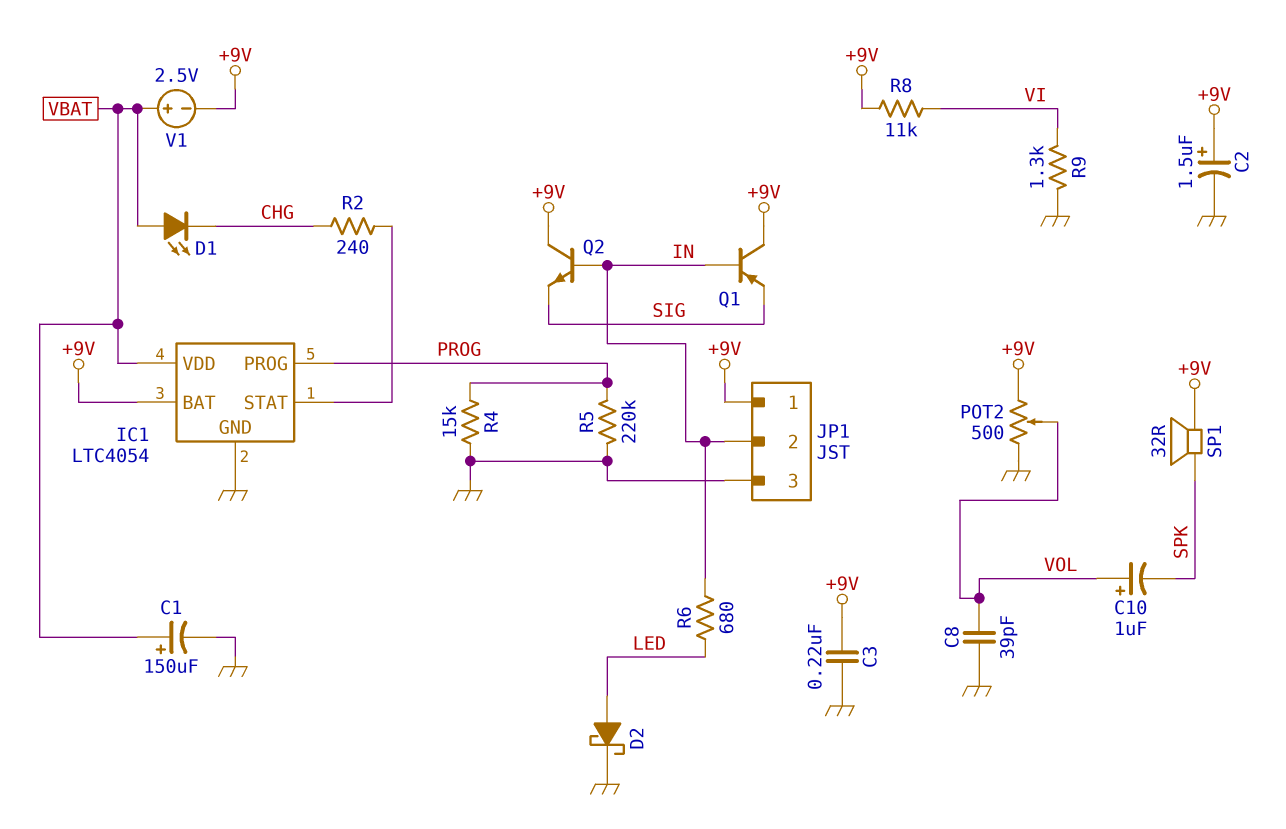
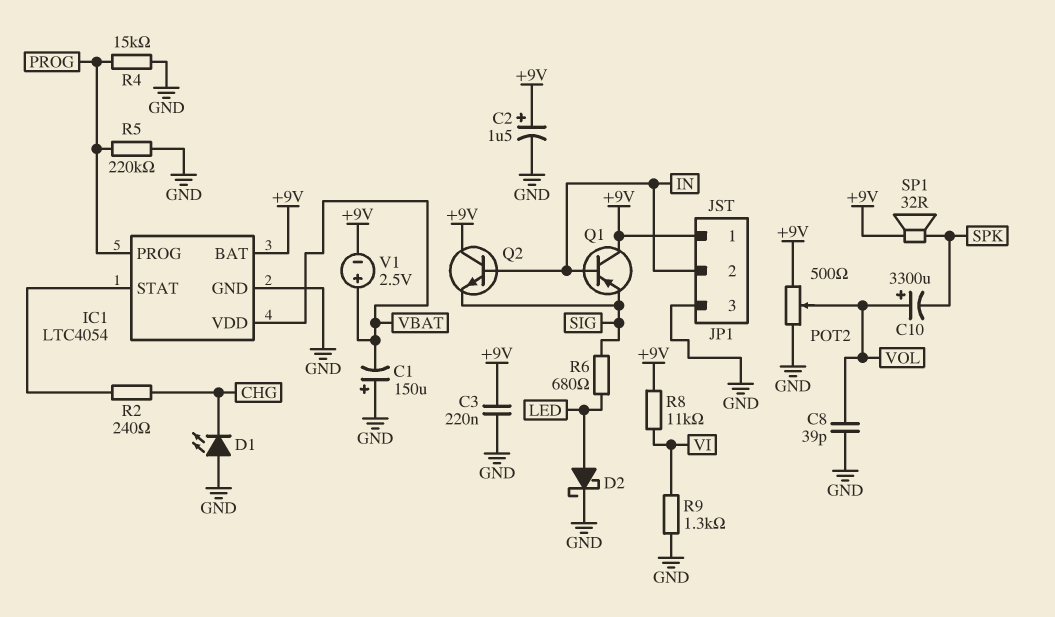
C1: 150uF (plus VBAT, minus GND) -> 150uF (plus GND, minus VBAT)
C10: 1uF (plus VOL, minus SPK) -> 3300uF (plus VOL, minus SPK)
D1: LED (A VBAT, K CHG) -> LED (A GND, K CHG)
R6: 680 (IN, LED) -> 680 (LED, SIG)

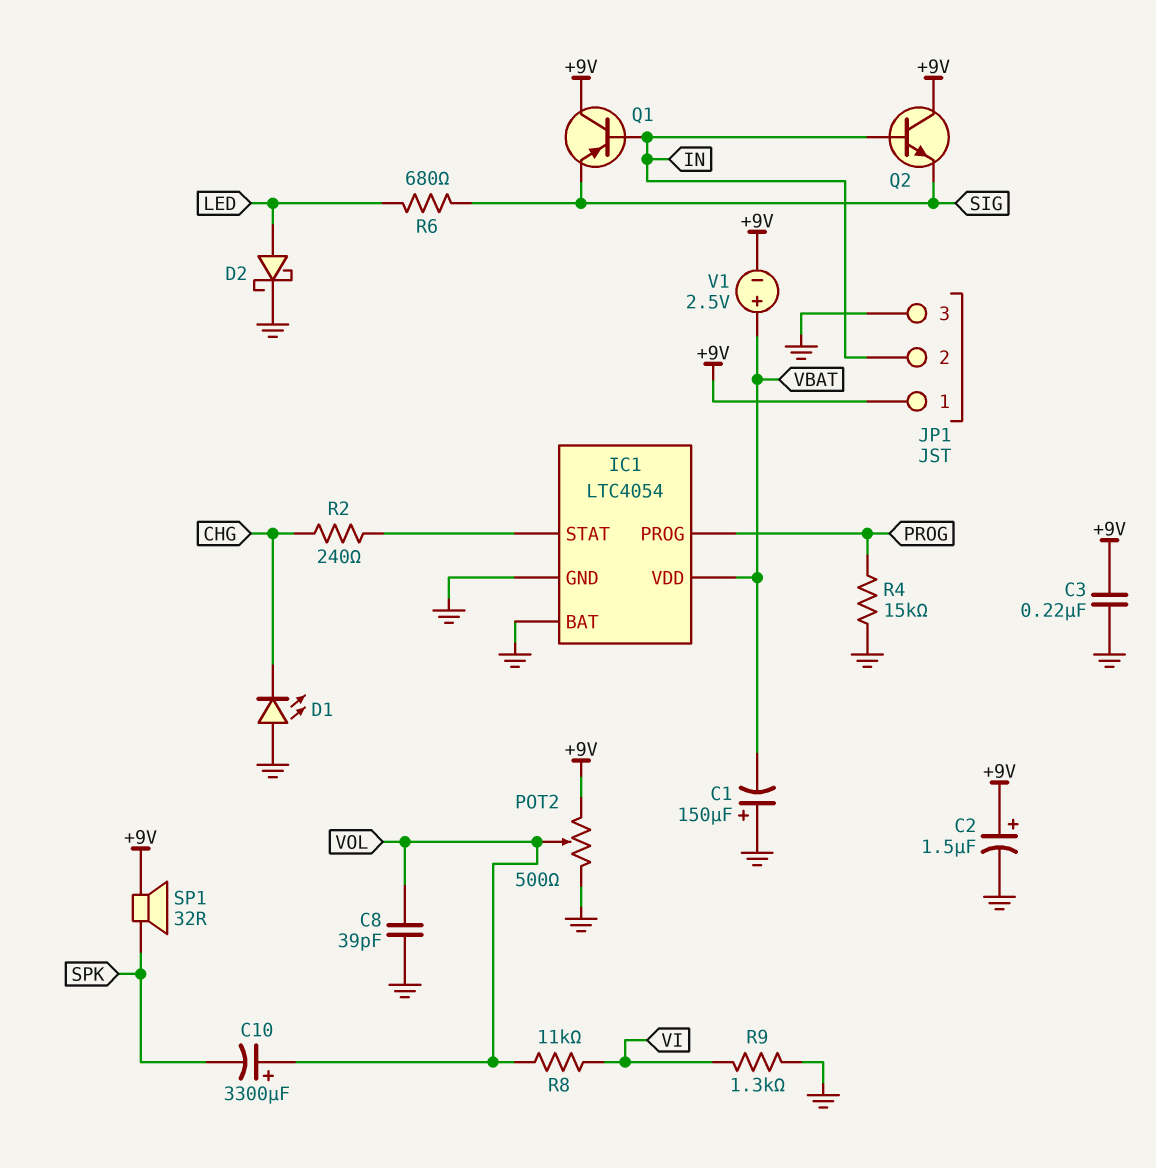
IC1 pin BAT: +9V -> GND
R5: 220k (GND, PROG) -> none
R8: 11k (+9V, VI) -> 11k (VI, VOL)

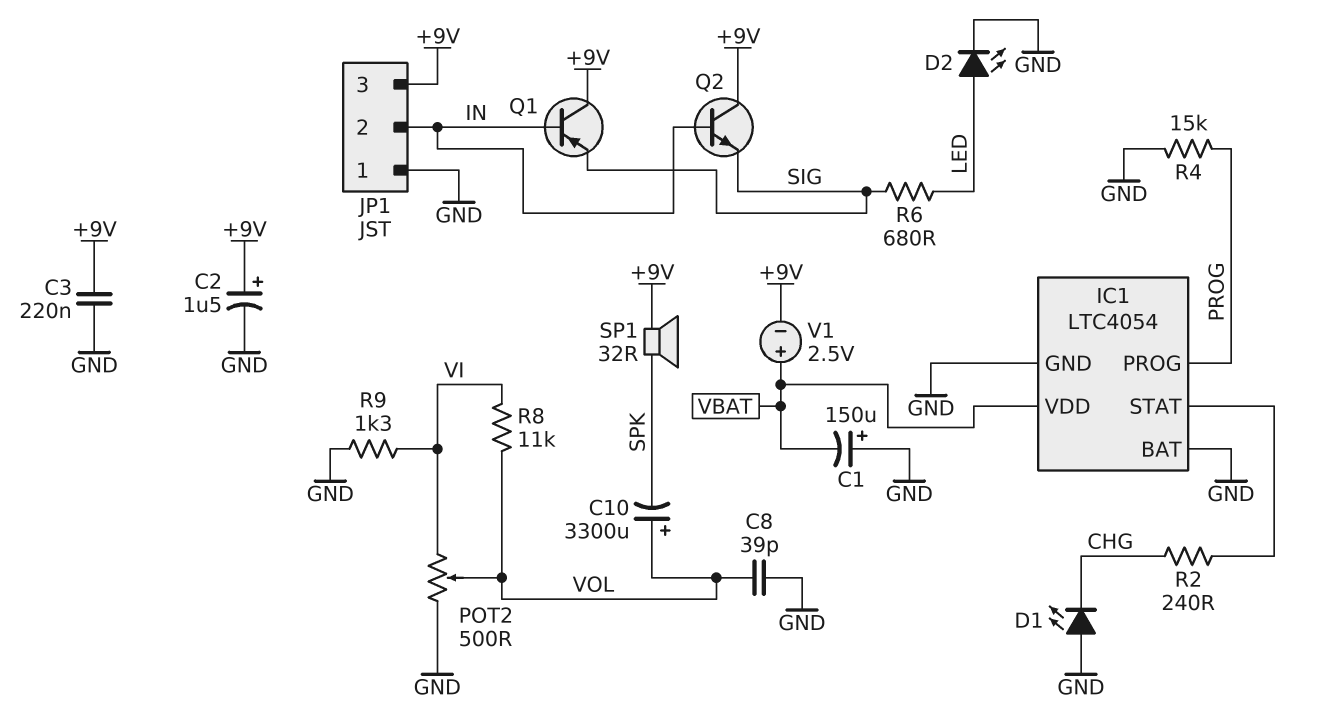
D2: schottky (A LED, K GND) -> LED (A LED, K GND)
JP1 pin 1: +9V -> GND
JP1 pin 3: GND -> +9V
POT2: 500 (+9V, GND, wiper VOL) -> 500 (GND, VI, wiper VOL)

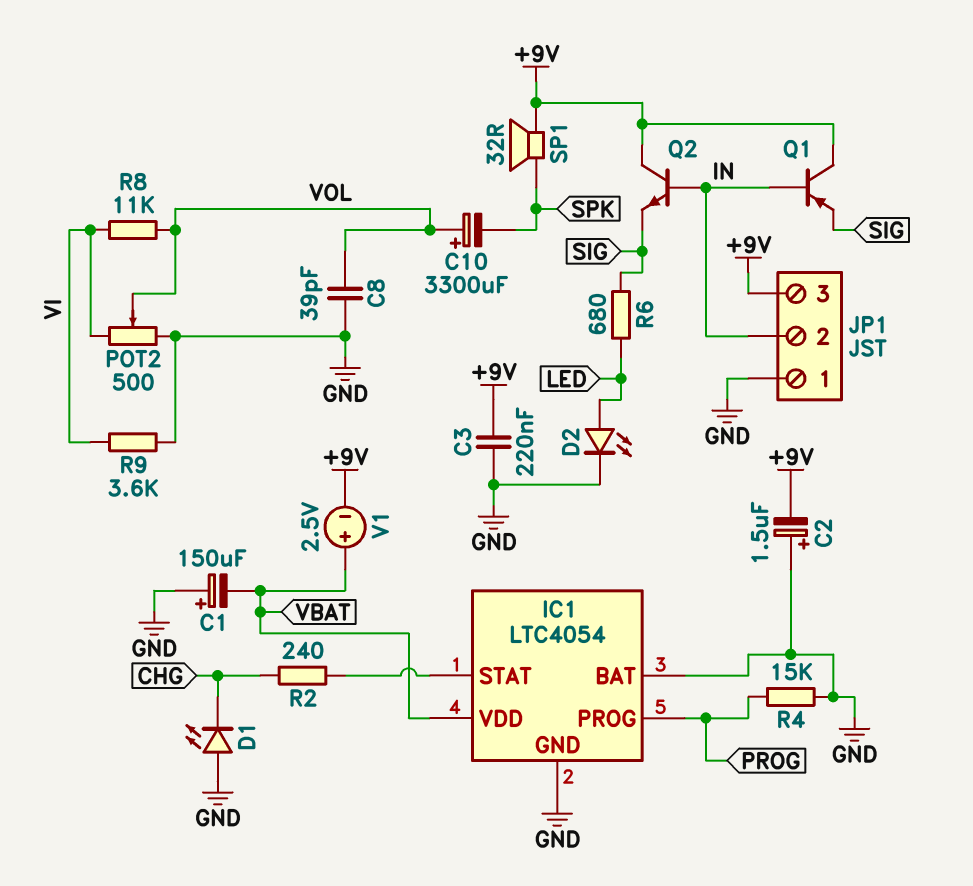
C2: 1.5uF (plus +9V, minus GND) -> 1.5uF (plus GND, minus +9V)
R9: 1.3k (GND, VI) -> 3.6k (GND, VI)

